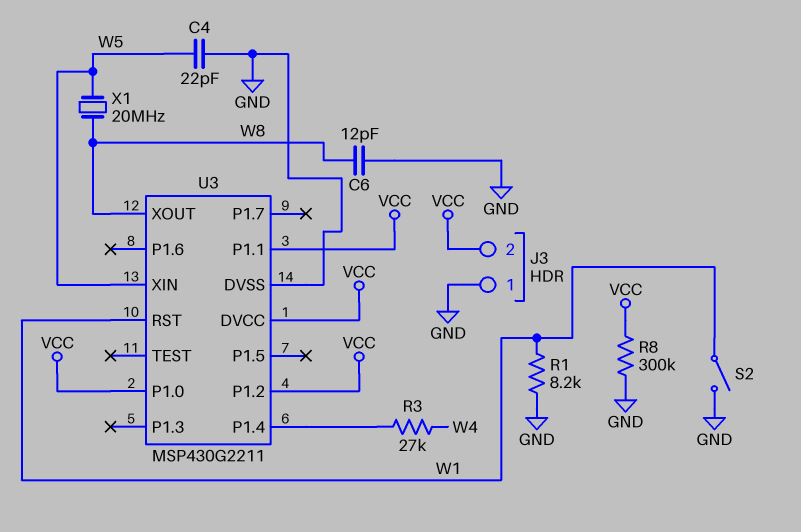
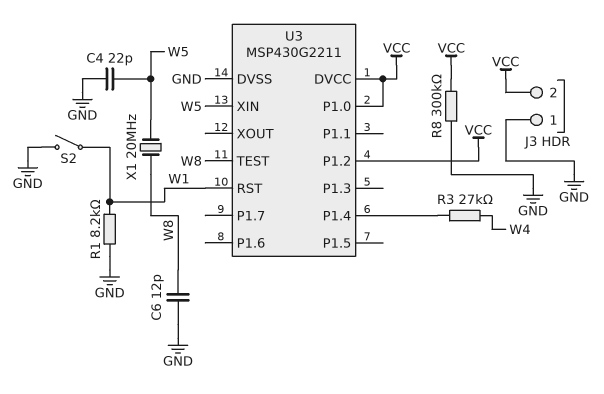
U3 pin P1.1: VCC -> none
U3 pin TEST: none -> W8
U3 pin XOUT: W8 -> none

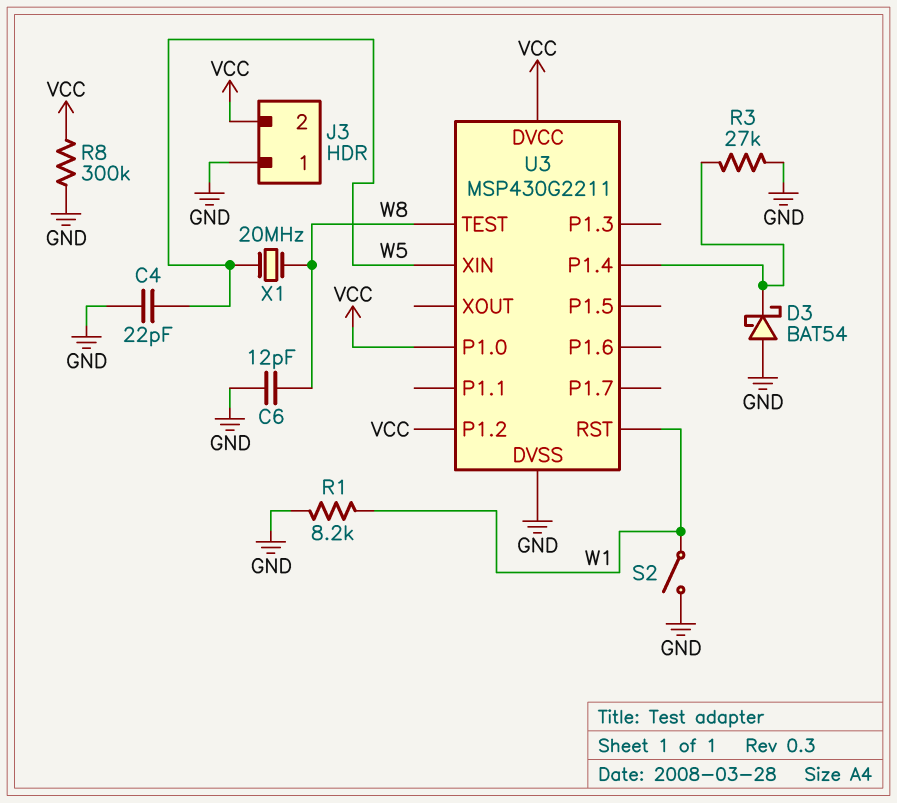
D3: none -> schottky BAT54 (A GND, K U3/P1.4)
R3: 27k (U3/P1.4, W4) -> 27k (GND, U3/P1.4)

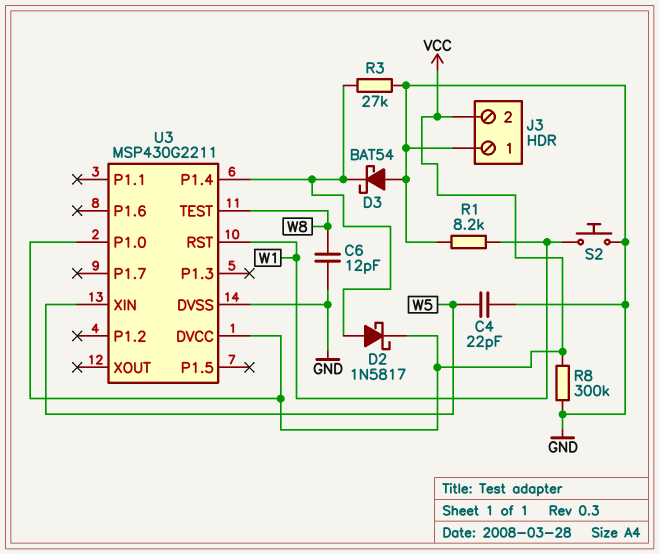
D2: none -> schottky 1N5817 (A U3/P1.4, K VCC)
S2: switch (GND, W1) -> button (GND, W1)
U3 pin P1.2: VCC -> none
X1: 20MHz (W5, W8) -> none

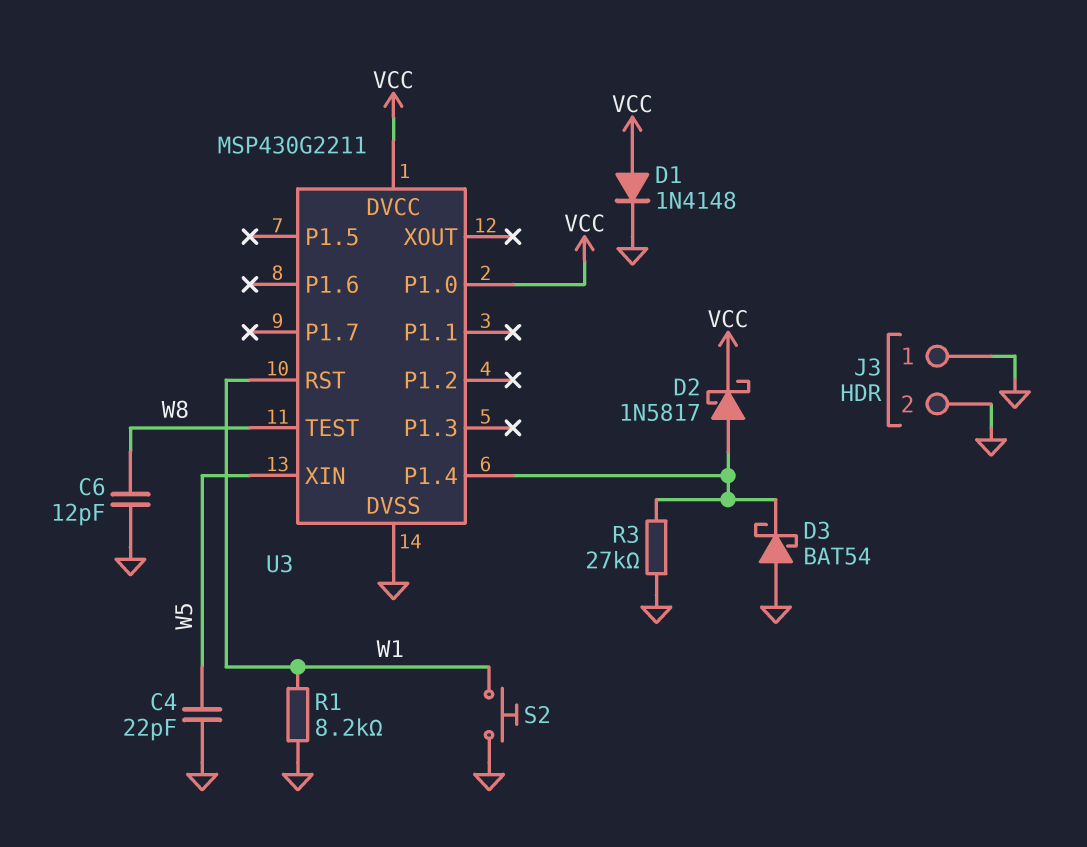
D1: none -> diode 1N4148 (A VCC, K GND)
J3 pin 2: VCC -> GND
R8: 300k (GND, VCC) -> none

